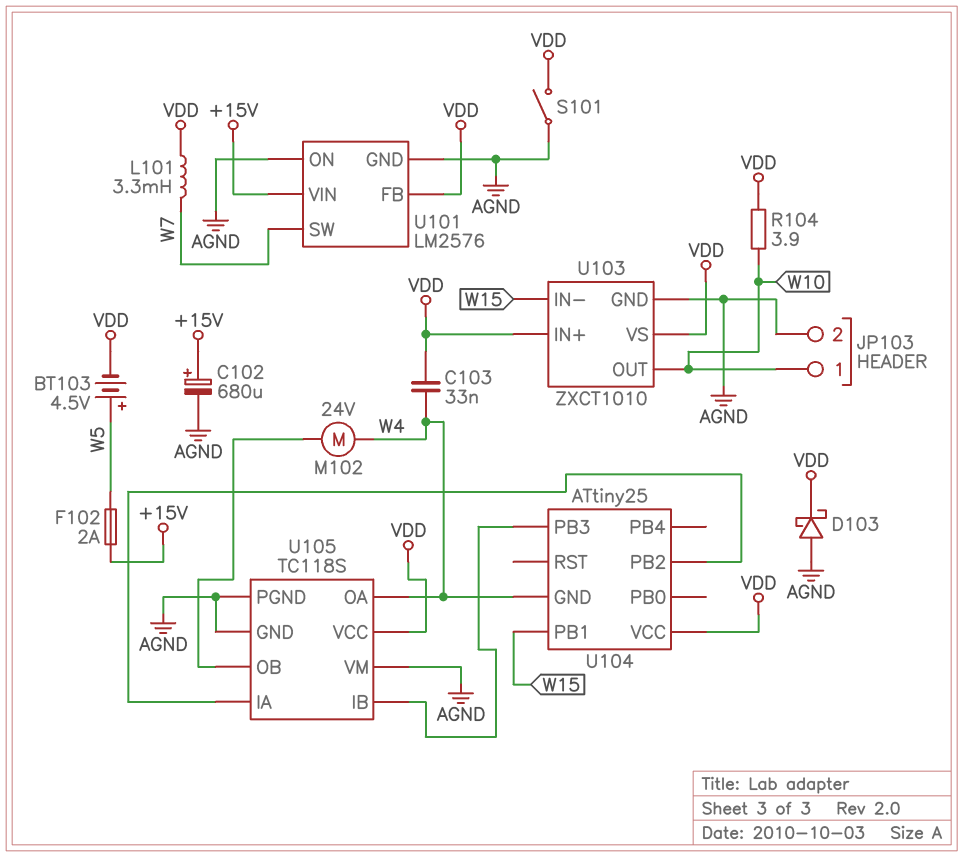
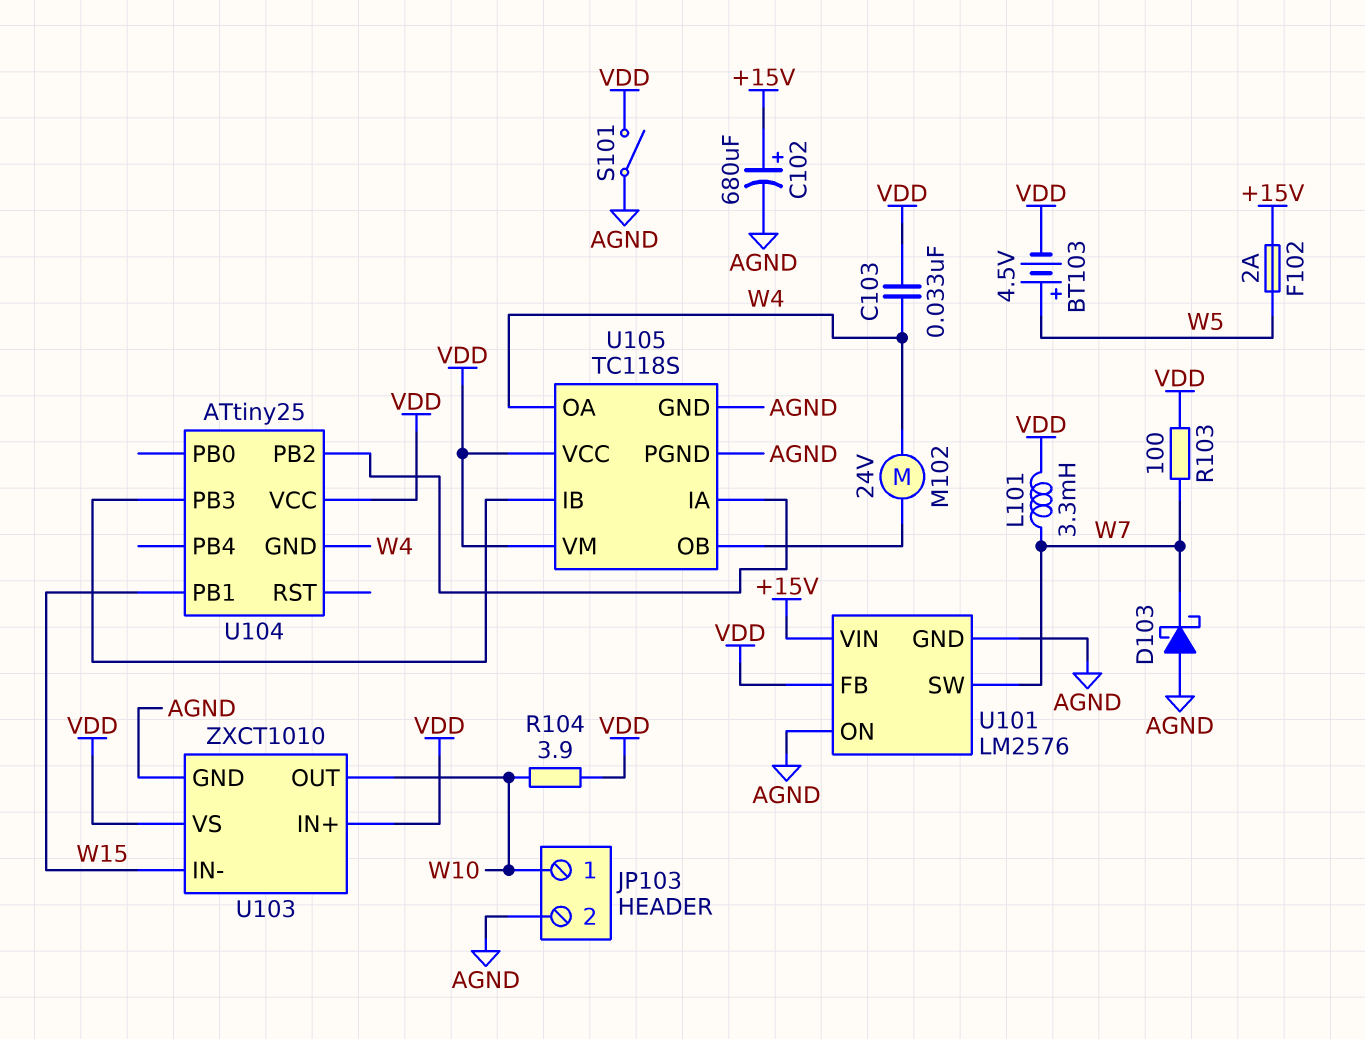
D103: schottky (A AGND, K VDD) -> schottky (A AGND, K W7)
R103: none -> 100 (VDD, W7)
U105 pin VM: AGND -> VDD

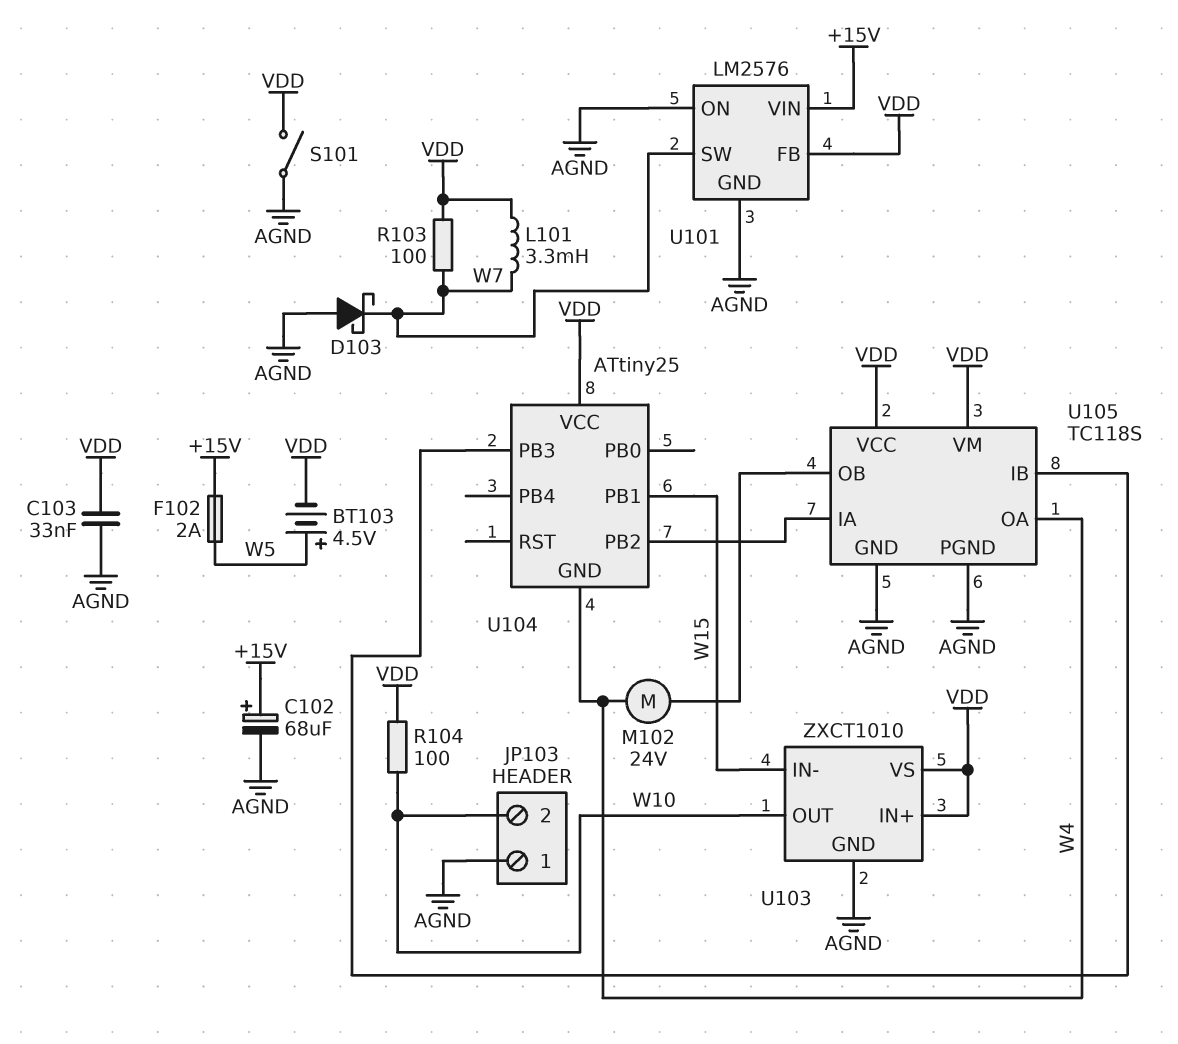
C102: 680uF (plus +15V, minus AGND) -> 68uF (plus +15V, minus AGND)
C103: 33nF (VDD, W4) -> 33nF (AGND, VDD)
JP103 pin 1: W10 -> AGND
JP103 pin 2: AGND -> W10
R104: 3.9 (VDD, W10) -> 100 (VDD, W10)

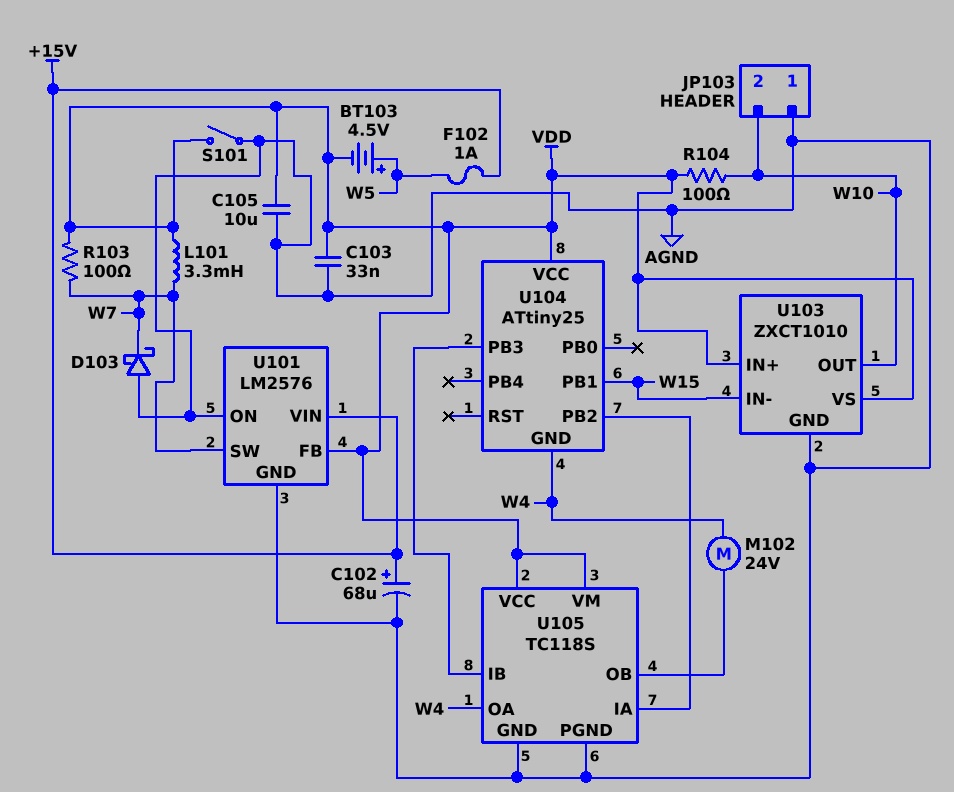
C105: none -> 10uF (AGND, VDD)
F102: 2A (+15V, W5) -> 1A (+15V, W5)

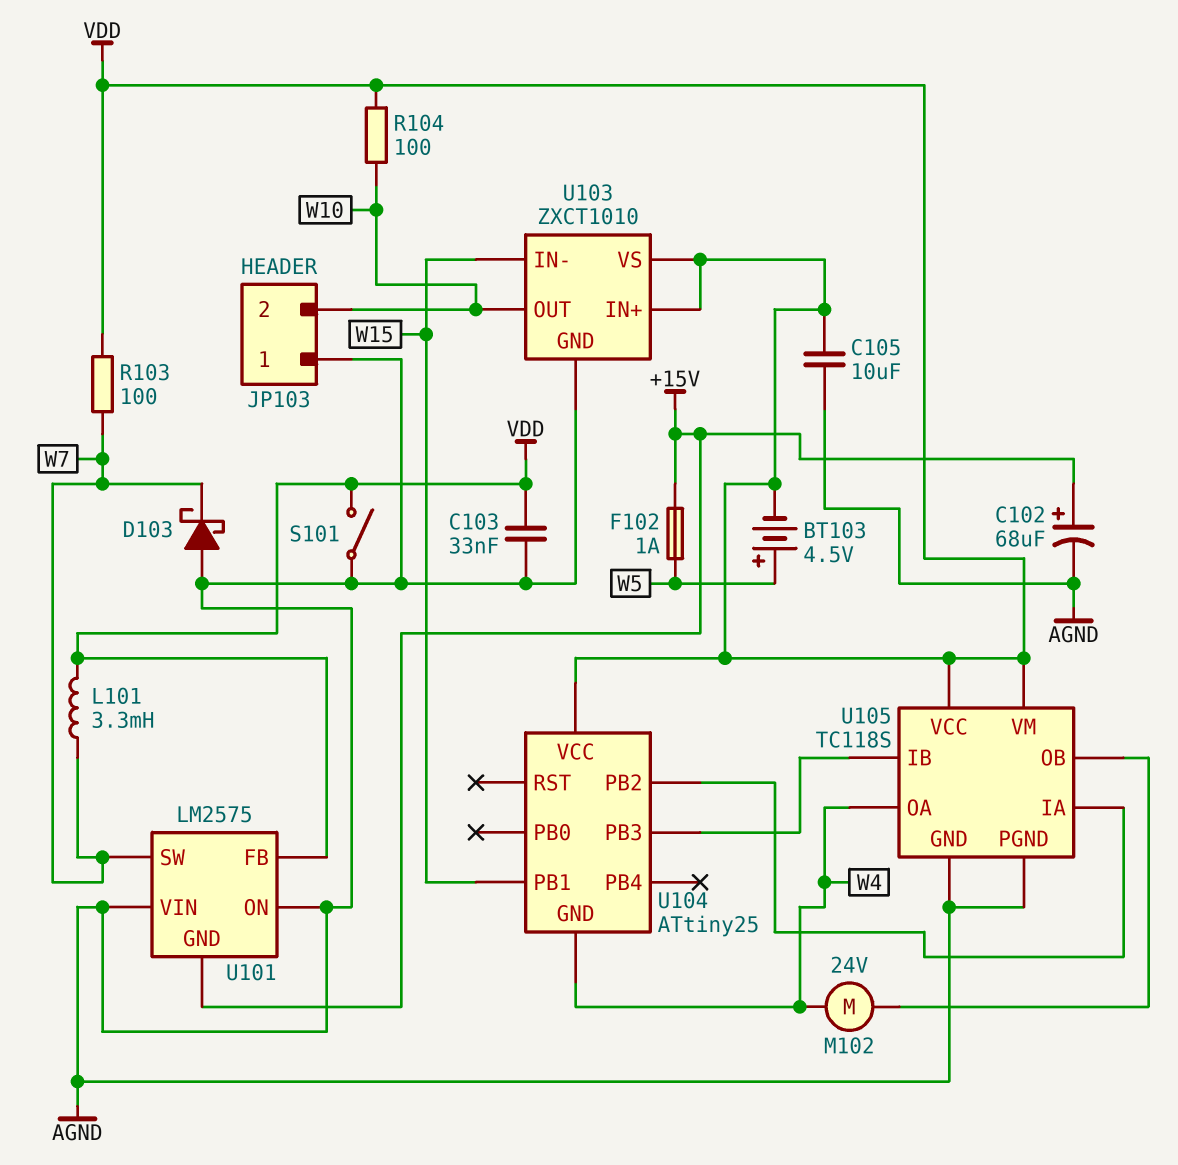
U101: LM2576 -> LM2575
U101 pin GND: AGND -> +15V
U101 pin VIN: +15V -> AGND

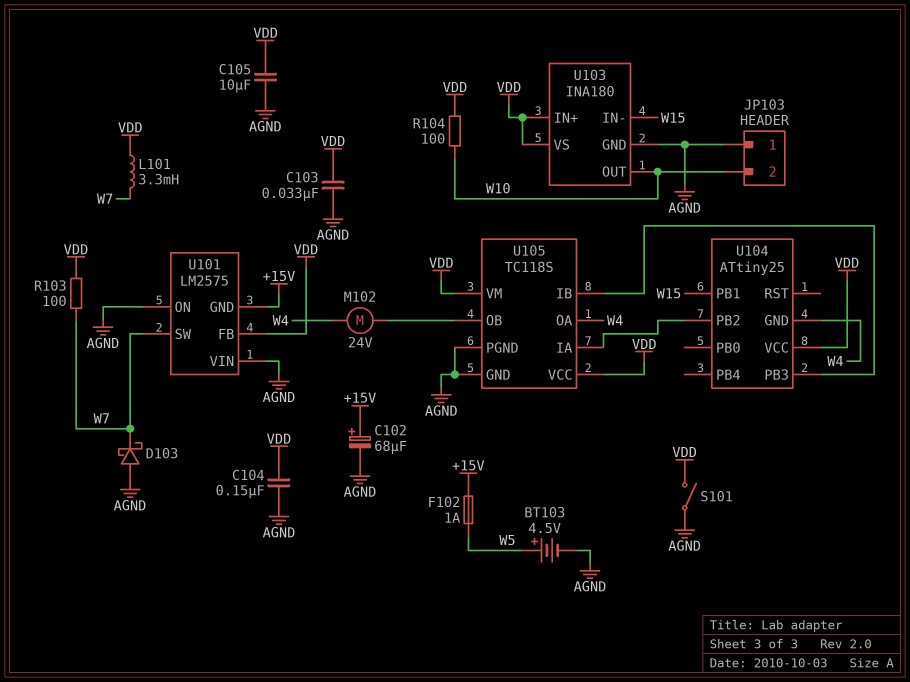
BT103: 4.5V (plus W5, minus VDD) -> 4.5V (plus W5, minus AGND)
C104: none -> 150nF (AGND, VDD)
U103: ZXCT1010 -> INA180

